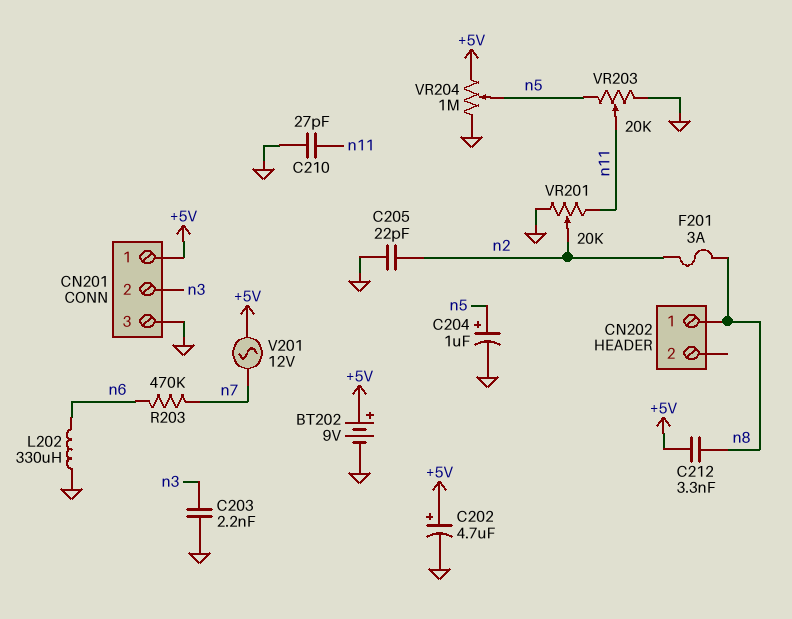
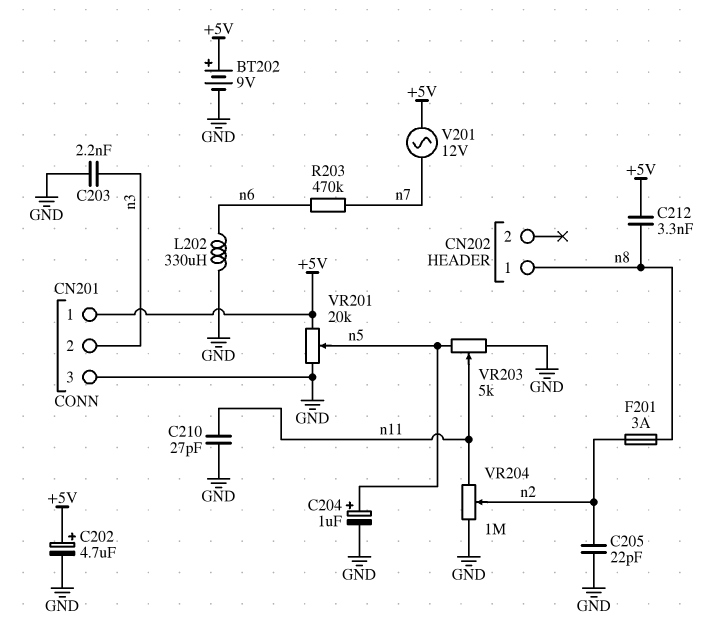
VR201: 20k (GND, n11, wiper n2) -> 20k (+5V, GND, wiper n5)
VR203: 20k (GND, n5, wiper n11) -> 5k (GND, n5, wiper n11)
VR204: 1M (+5V, GND, wiper n5) -> 1M (GND, n11, wiper n2)

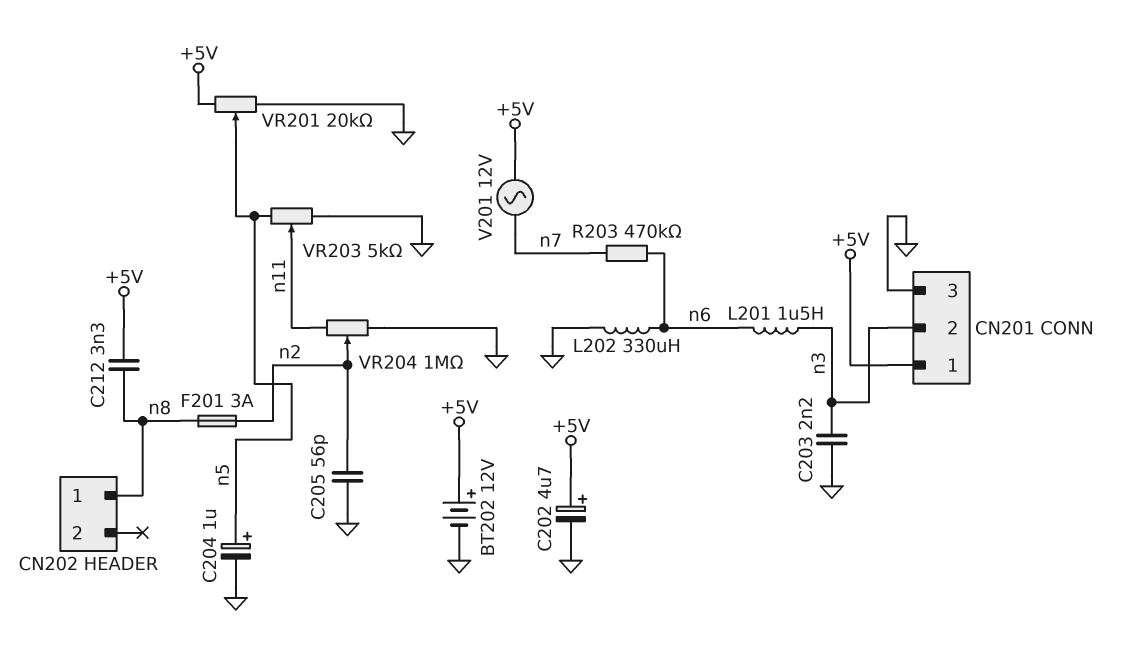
BT202: 9V (plus +5V, minus GND) -> 12V (plus +5V, minus GND)
C205: 22pF (GND, n2) -> 56pF (GND, n2)
C210: 27pF (GND, n11) -> none
L201: none -> 1.5uH (n3, n6)

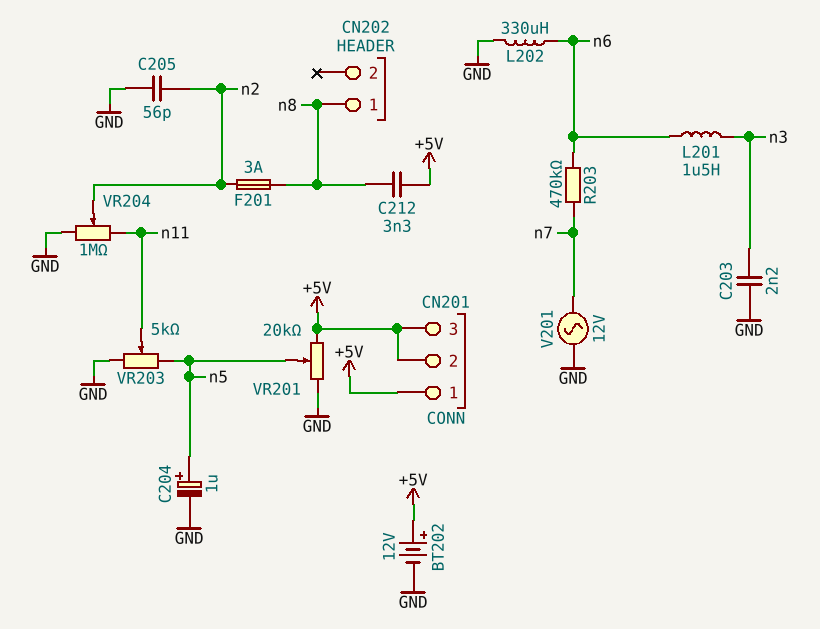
C202: 4.7uF (plus +5V, minus GND) -> none
CN201 pin 2: n3 -> +5V
CN201 pin 3: GND -> +5V
V201: AC 12V (+5V, n7) -> AC 12V (GND, n7)

